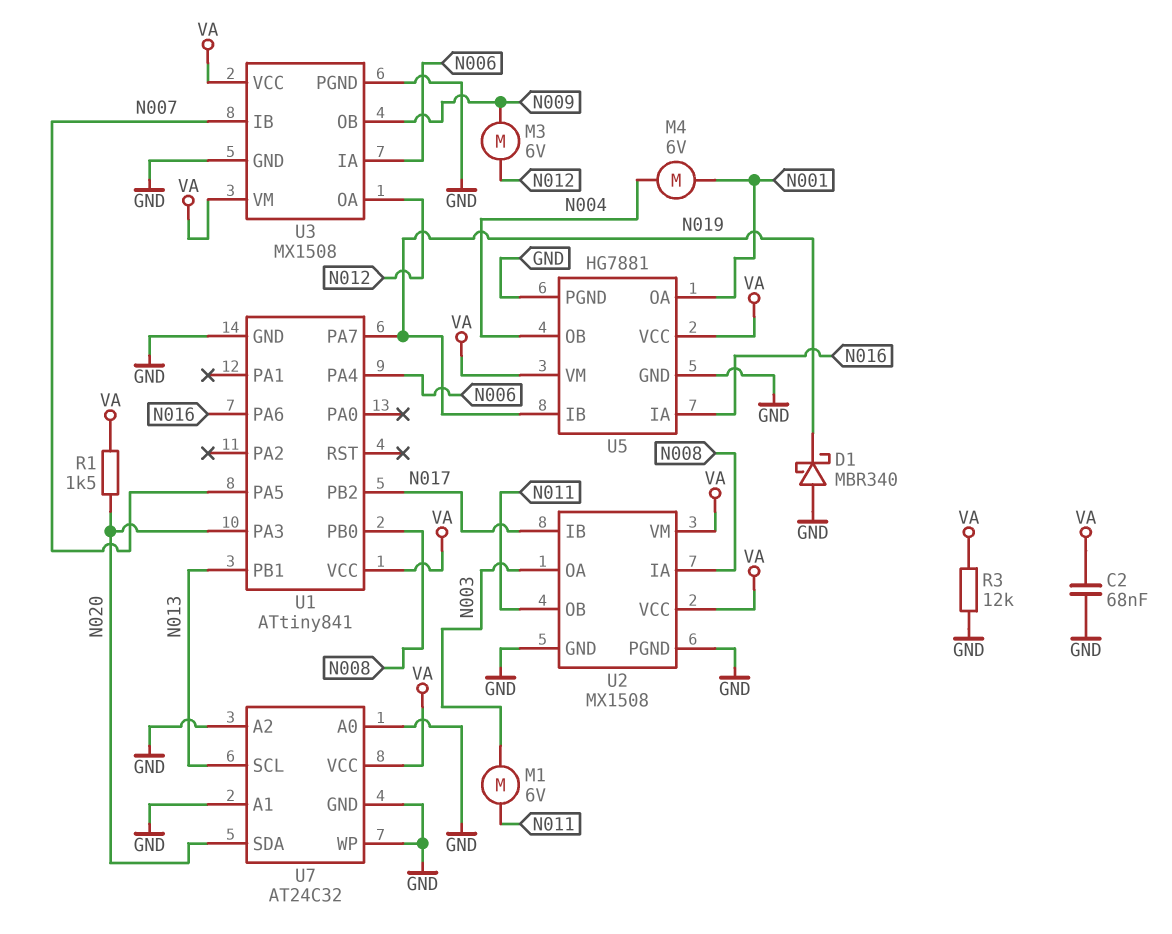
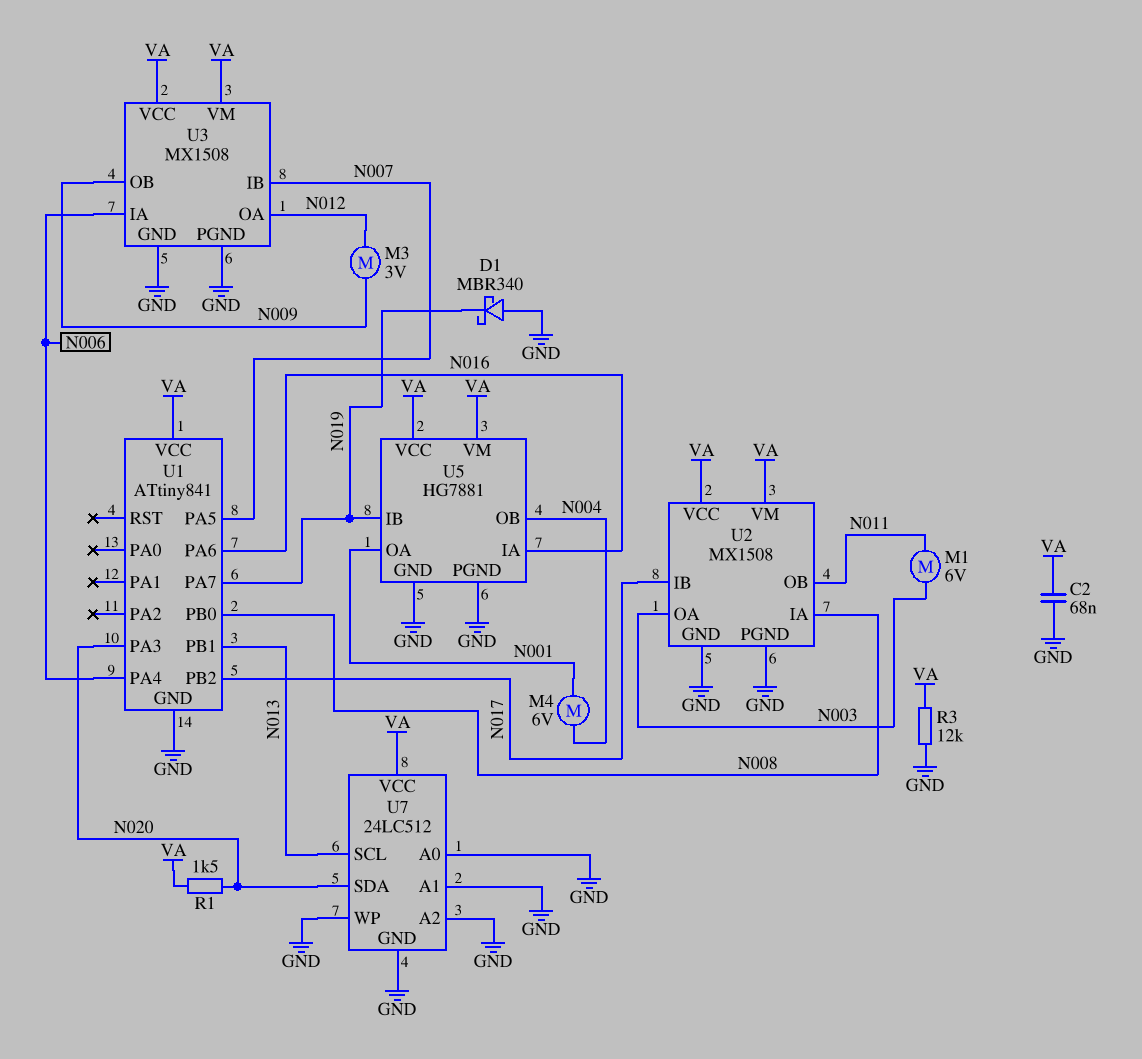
M3: motor 6V (N009, N012) -> motor 3V (N009, N012)
U7: AT24C32 -> 24LC512

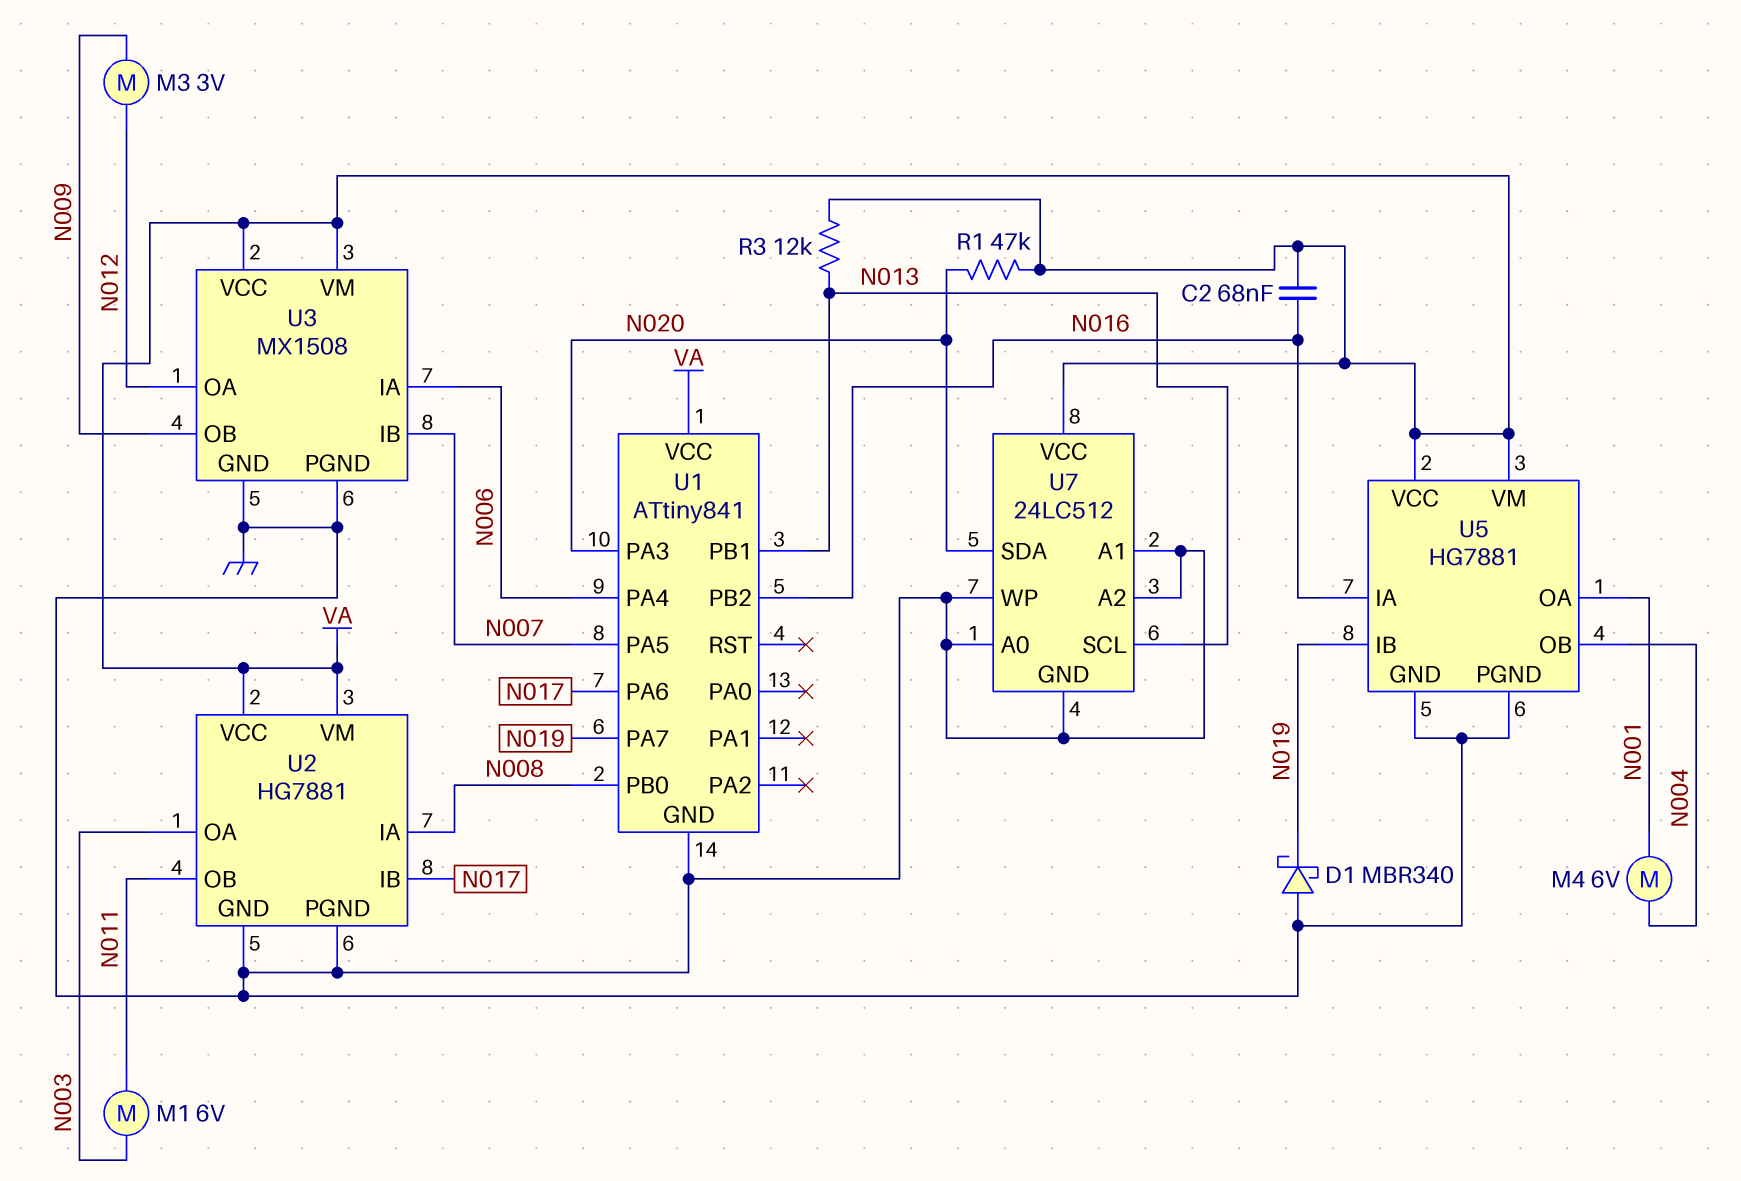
C2: 68nF (GND, VA) -> 68nF (N016, VA)
R1: 1.5k (N020, VA) -> 47k (N020, VA)
R3: 12k (GND, VA) -> 12k (N013, VA)
U1 pin PA6: N016 -> N017
U1 pin PB2: N017 -> N016
U2: MX1508 -> HG7881

